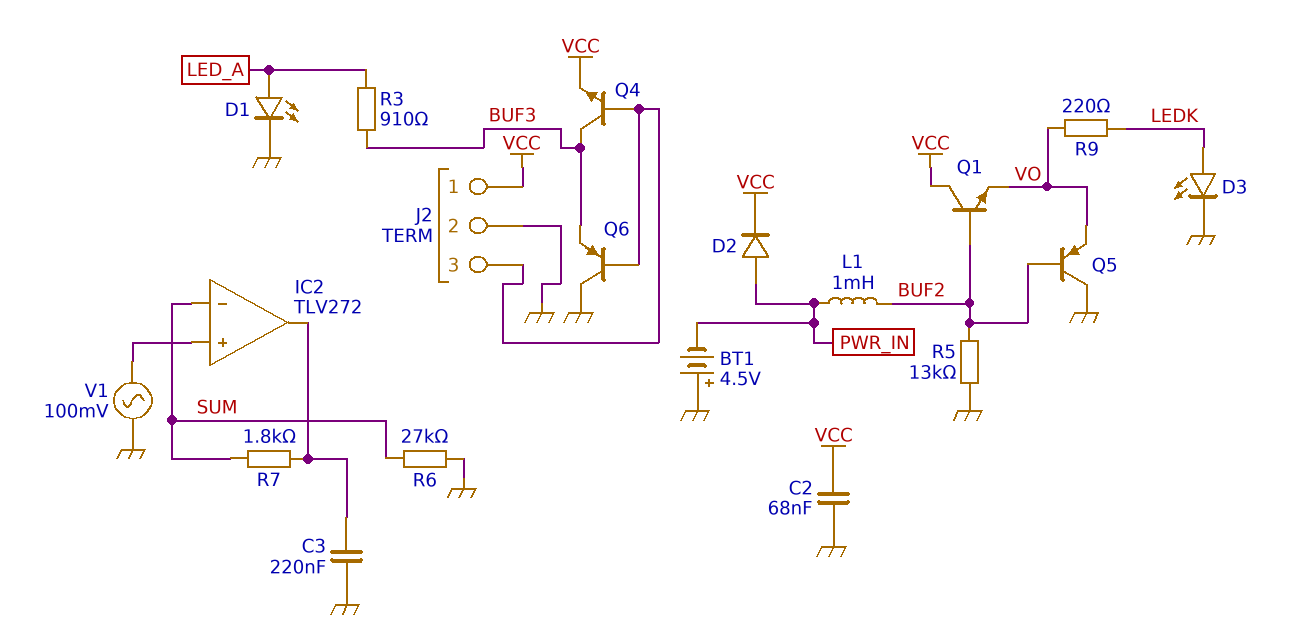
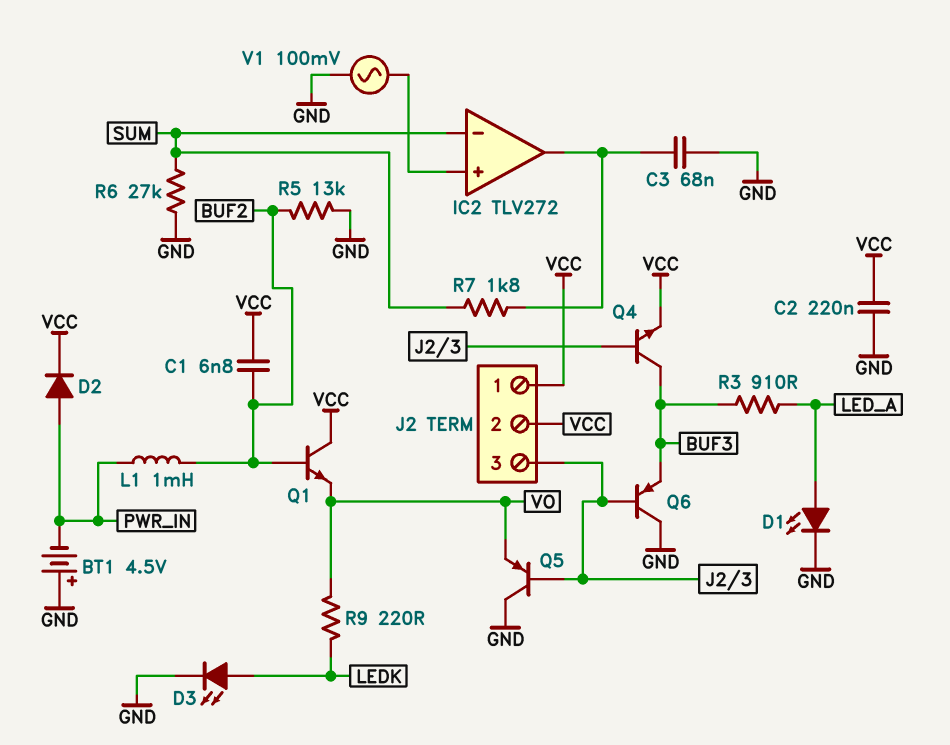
C1: none -> 6.8nF (BUF2, VCC)
C2: 68nF (GND, VCC) -> 220nF (GND, VCC)
C3: 220nF (GND, IC2/out) -> 68nF (GND, IC2/out)
J2 pin 2: GND -> VCC
Q5: PNP (B BUF2, C GND, E VO) -> PNP (B J2/3, C GND, E VO)

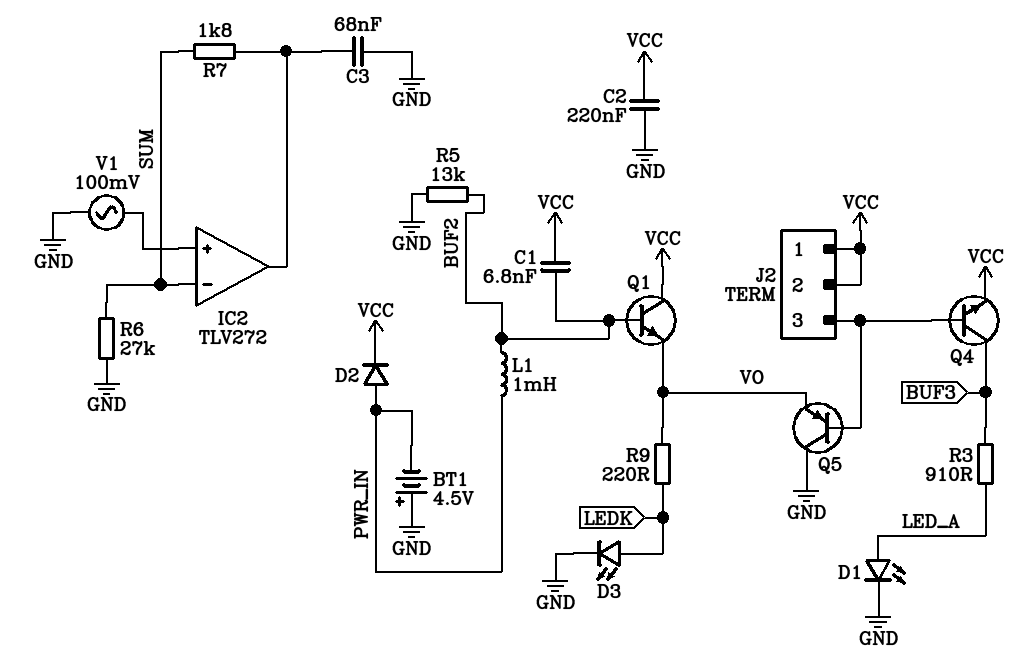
Q6: PNP (B J2/3, C GND, E BUF3) -> none

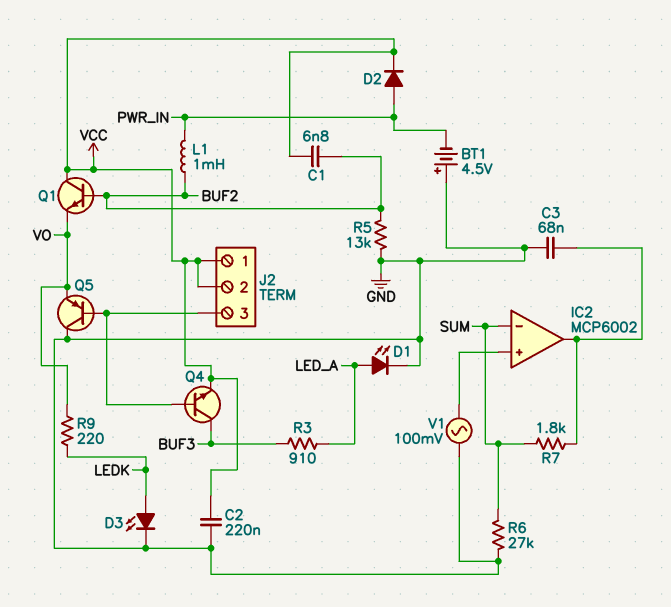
IC2: TLV272 -> MCP6002

